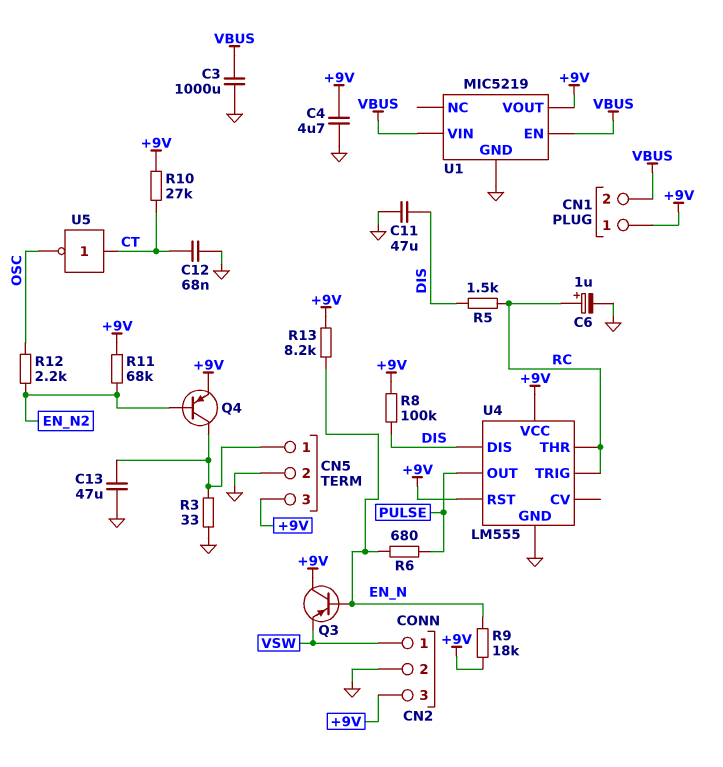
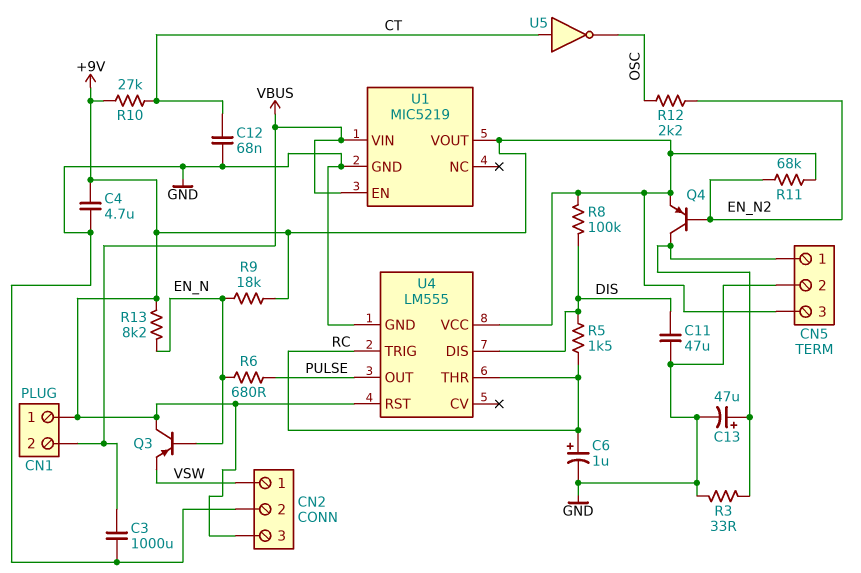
C13: 47uF (CN5/1, GND) -> 47uF (plus CN5/1, minus GND)

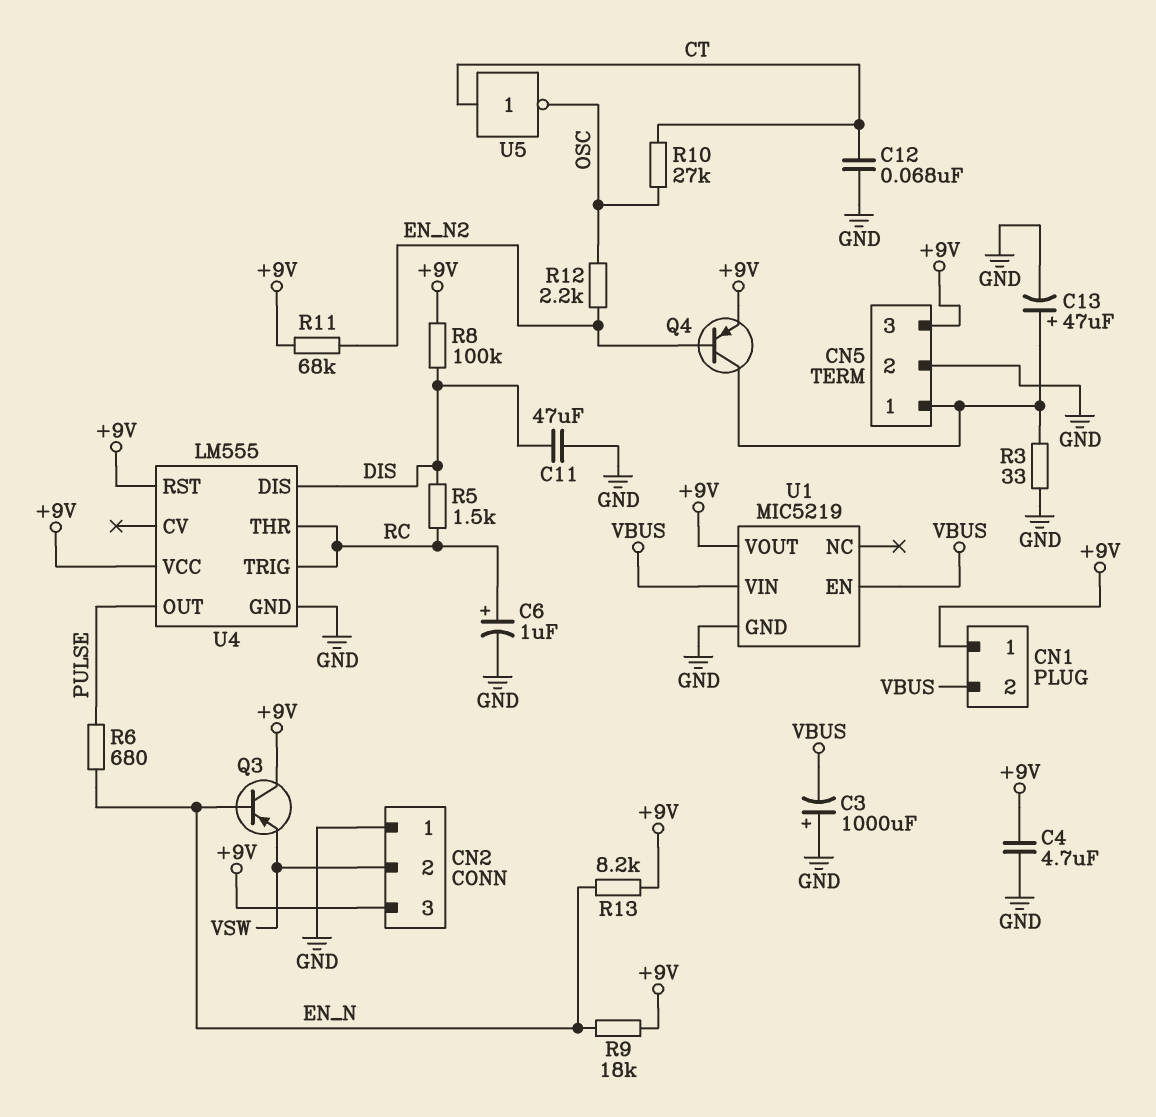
C3: 1000uF (GND, VBUS) -> 1000uF (plus GND, minus VBUS)
CN2 pin 1: VSW -> GND
CN2 pin 2: GND -> VSW
R10: 27k (+9V, CT) -> 27k (CT, OSC)

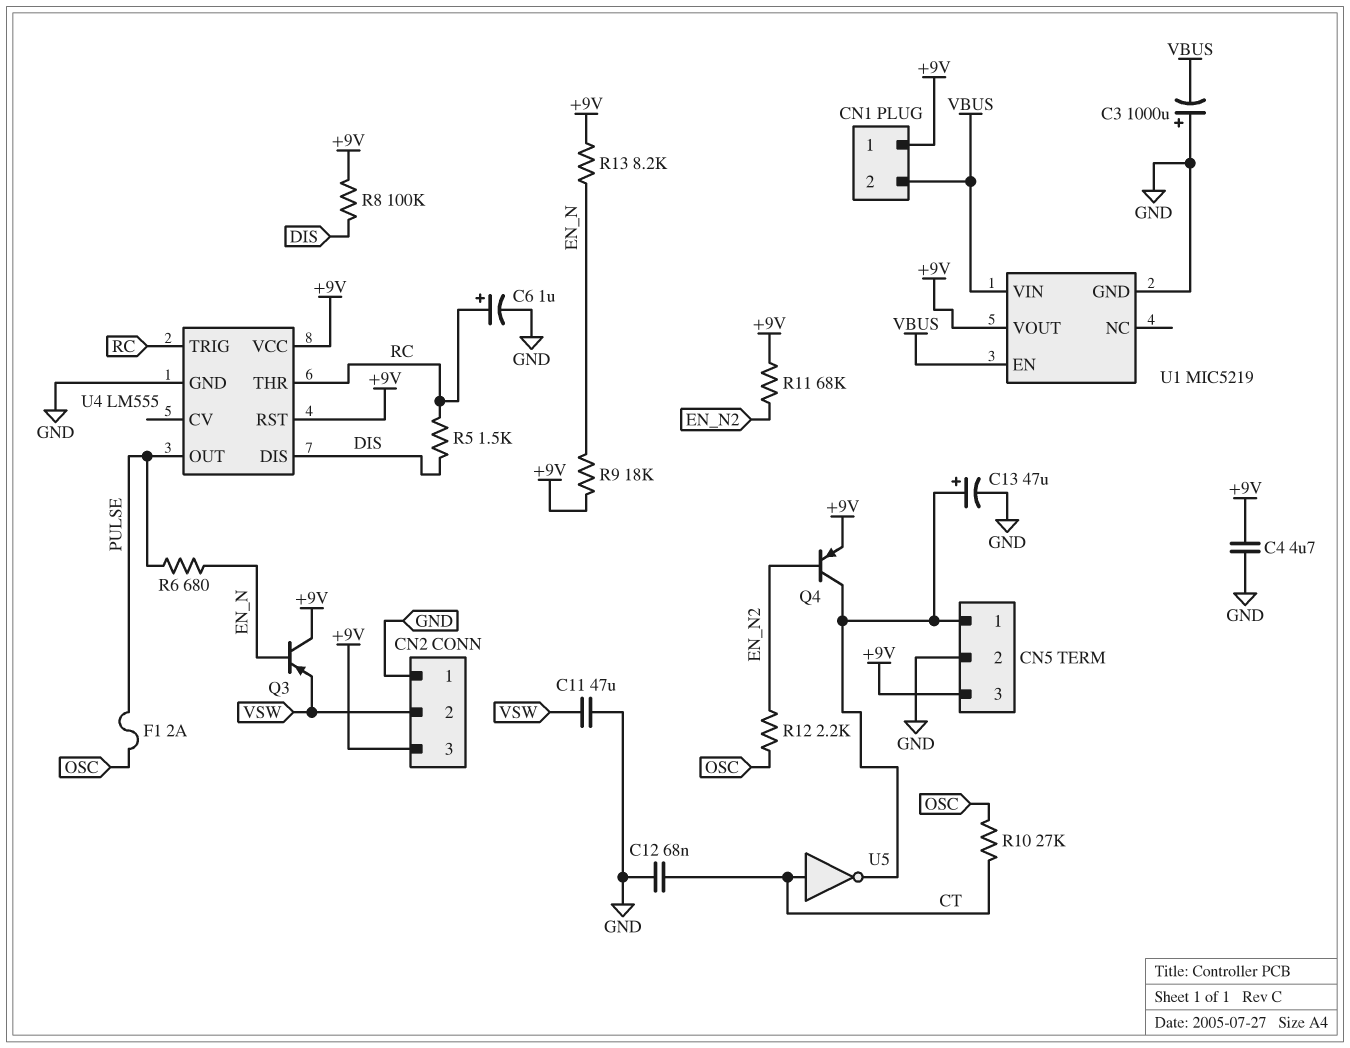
C11: 47uF (DIS, GND) -> 47uF (GND, VSW)
F1: none -> 2A (OSC, PULSE)
R3: 33 (CN5/1, GND) -> none
U5: NOT (in CT, out OSC) -> NOT (in CT, out CN5/1)

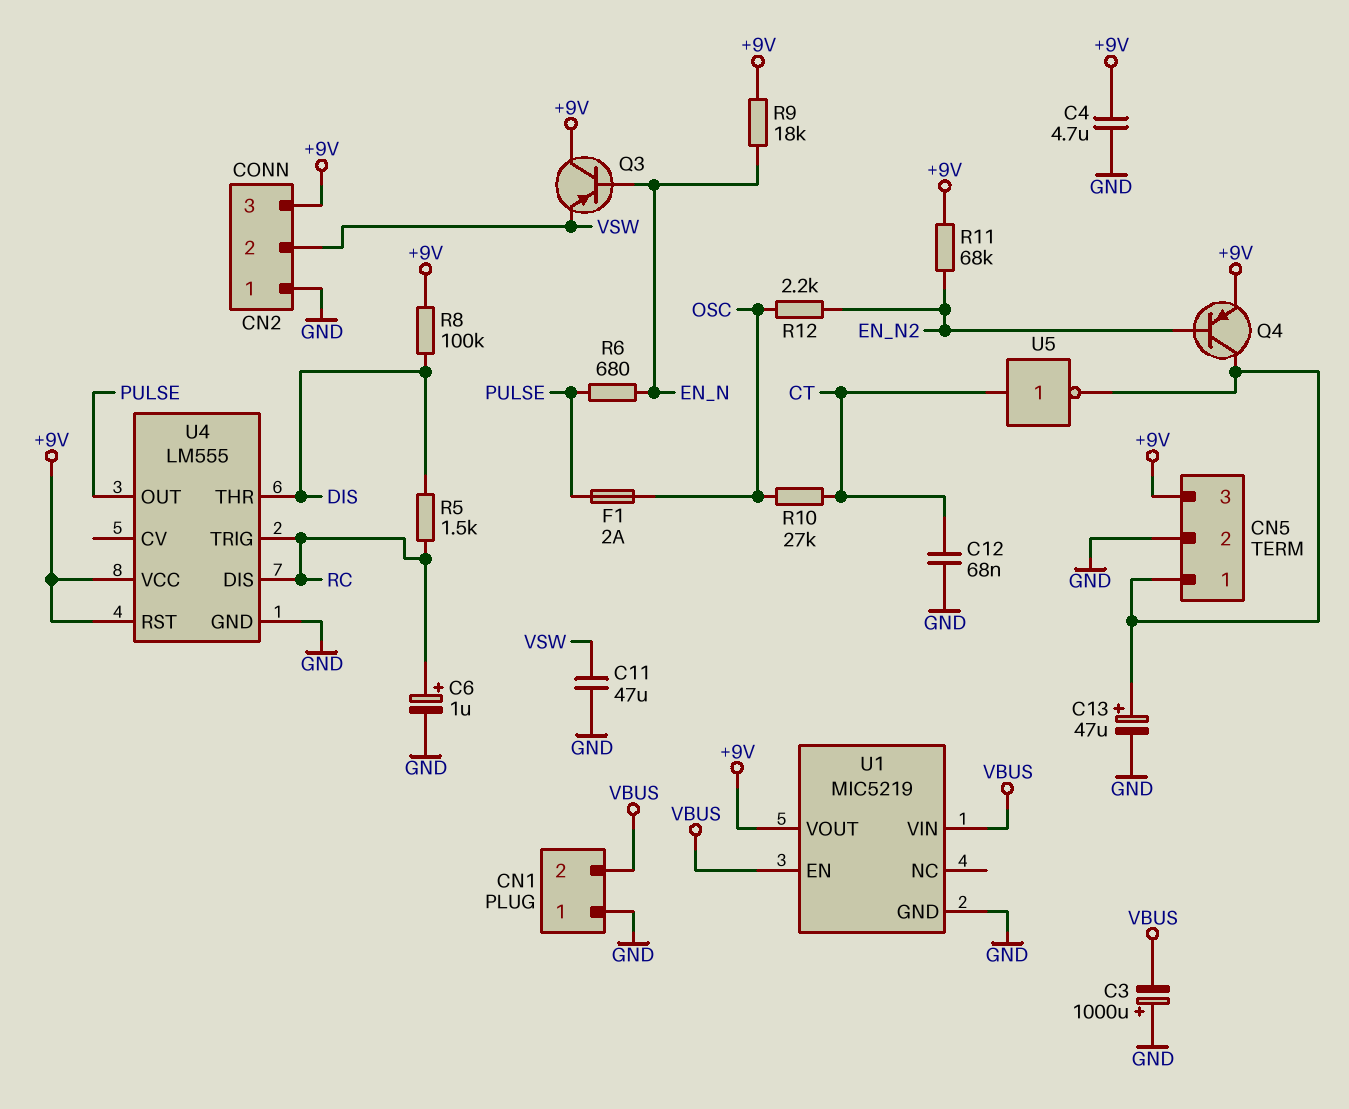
CN1 pin 1: +9V -> GND
R13: 8.2k (+9V, EN_N) -> none
U4 pin DIS: DIS -> RC
U4 pin THR: RC -> DIS

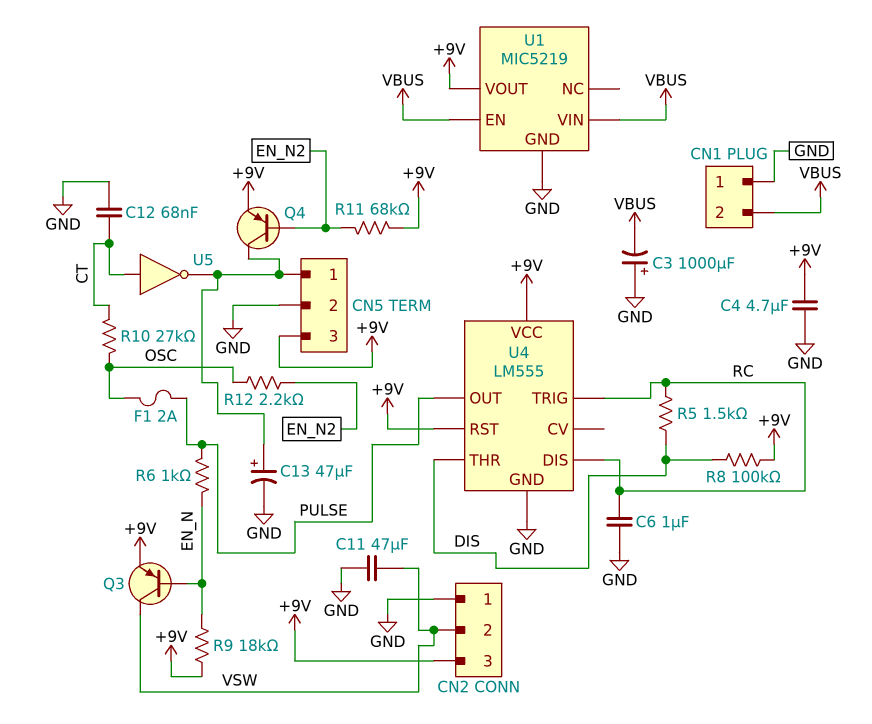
C6: 1uF (plus RC, minus GND) -> 1uF (GND, RC)
Q3: PNP (B EN_N, C +9V, E VSW) -> PNP (B EN_N, C VSW, E +9V)
R6: 680 (EN_N, PULSE) -> 1k (EN_N, PULSE)

